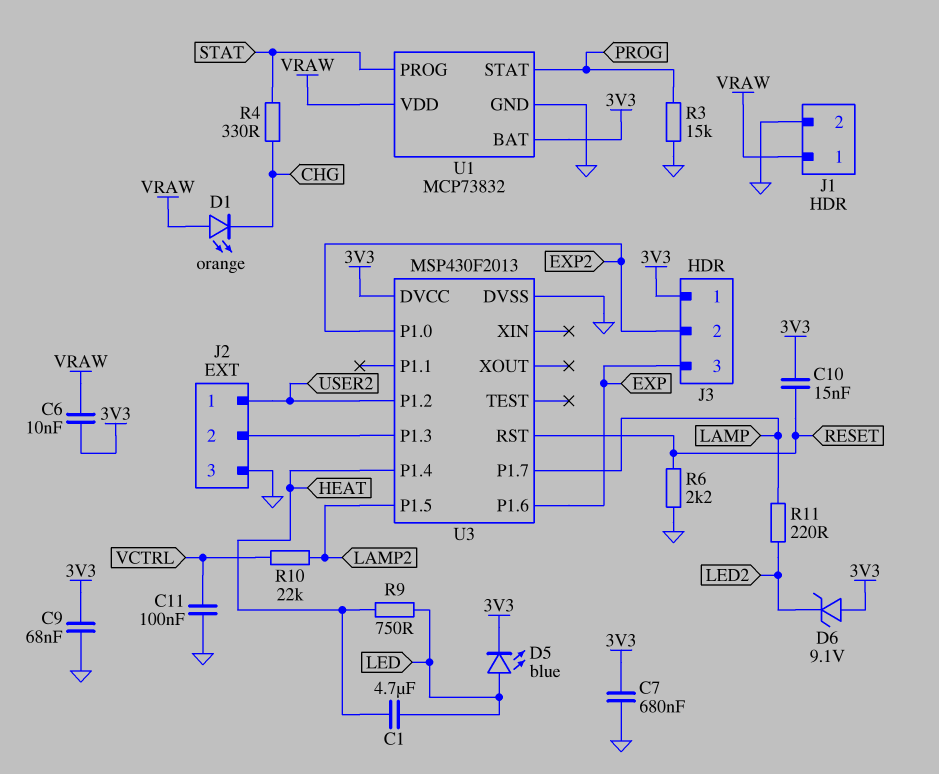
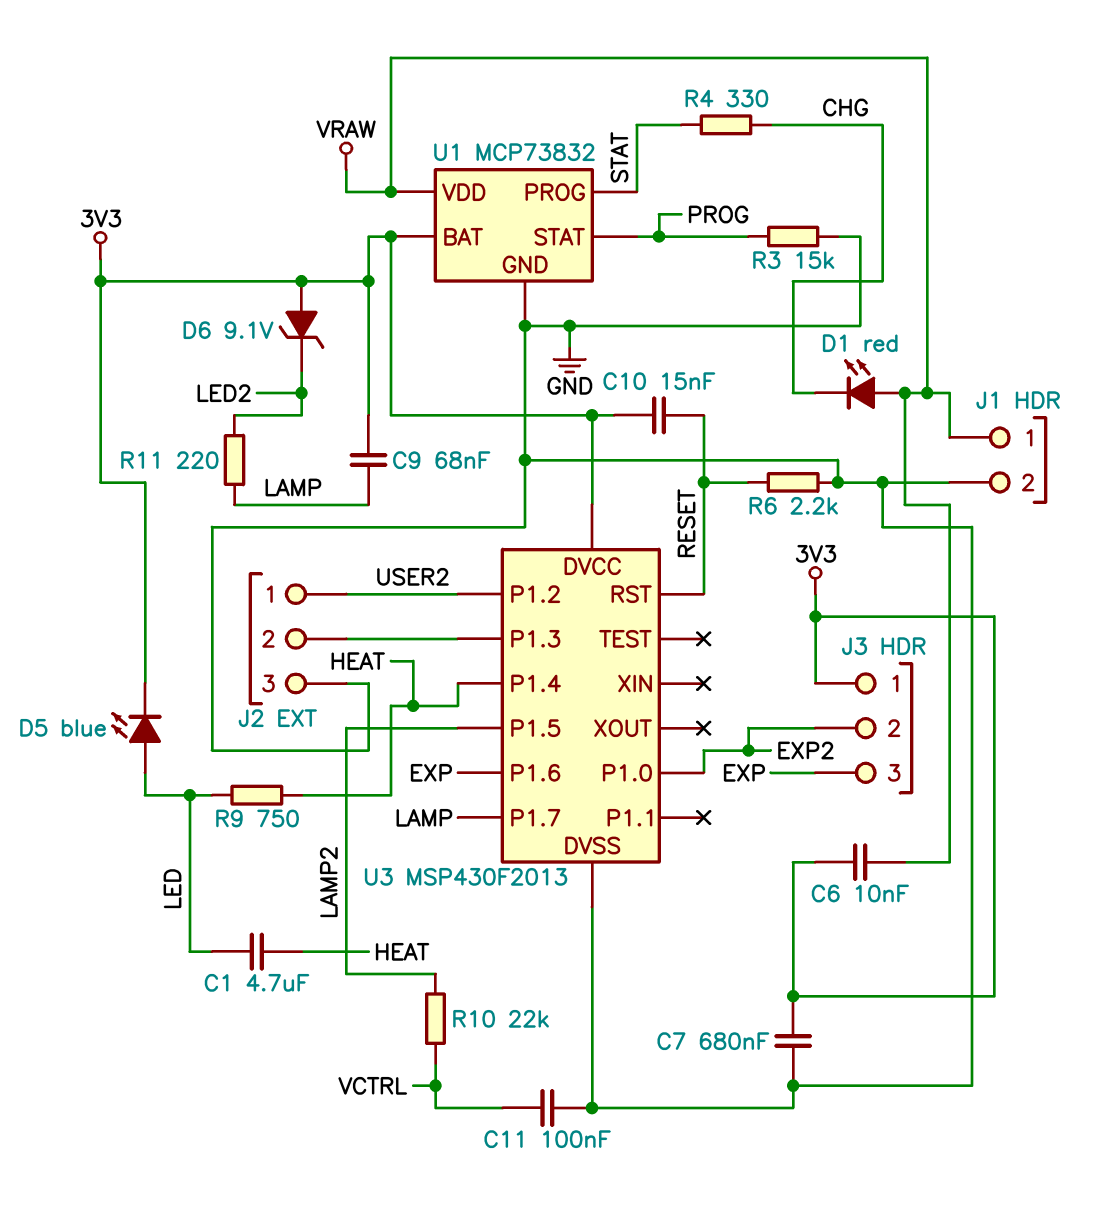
C9: 68nF (3V3, GND) -> 68nF (3V3, LAMP)
D1: LED orange (A VRAW, K CHG) -> LED red (A VRAW, K CHG)

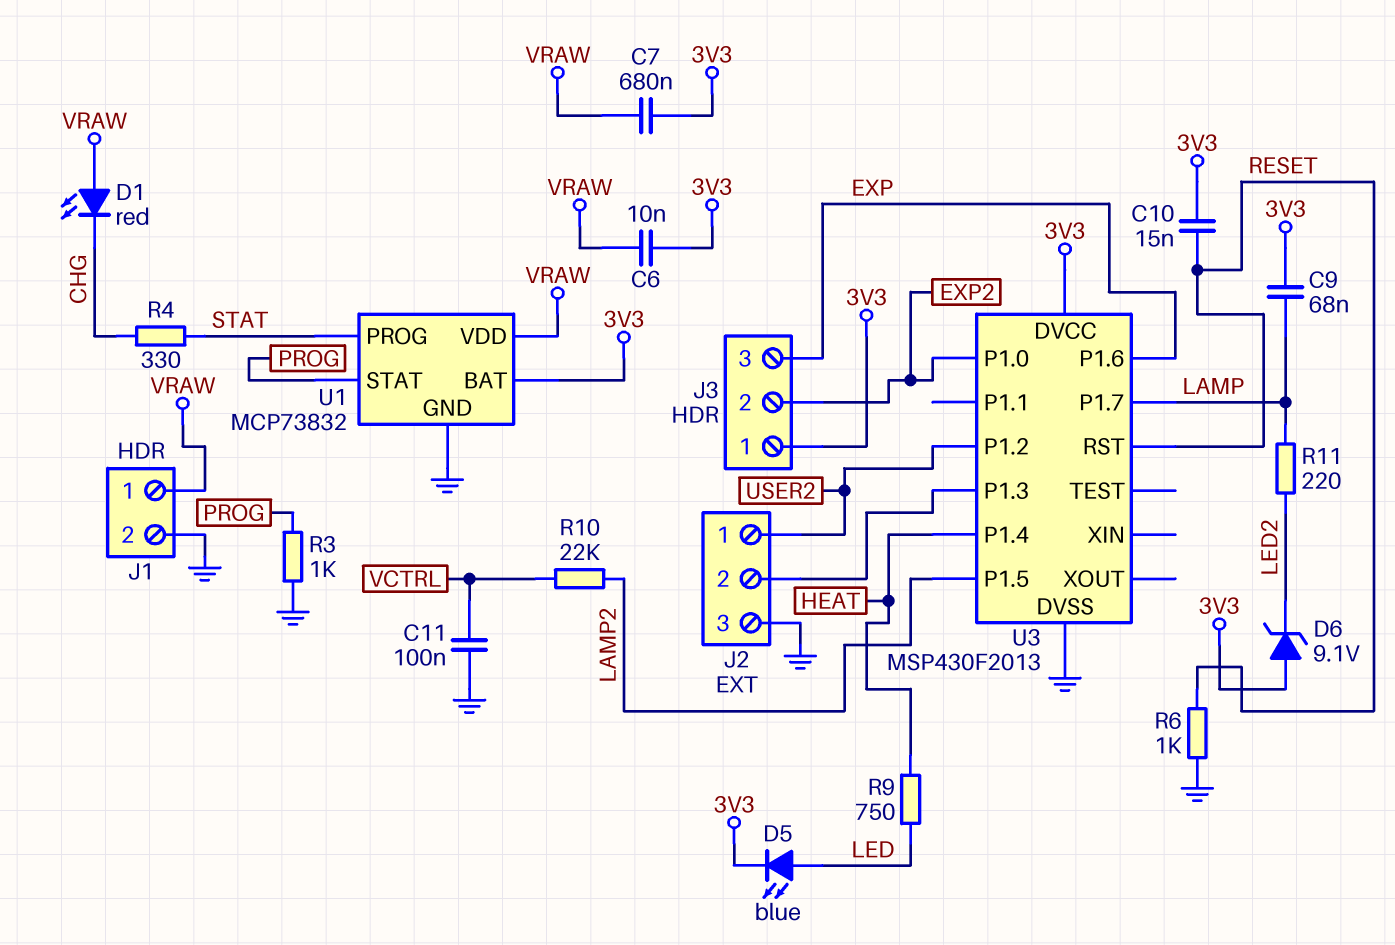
C1: 4.7uF (HEAT, LED) -> none
C7: 680nF (3V3, GND) -> 680nF (3V3, VRAW)
R3: 15k (GND, PROG) -> 1k (GND, PROG)
R6: 2.2k (GND, RESET) -> 1k (GND, RESET)

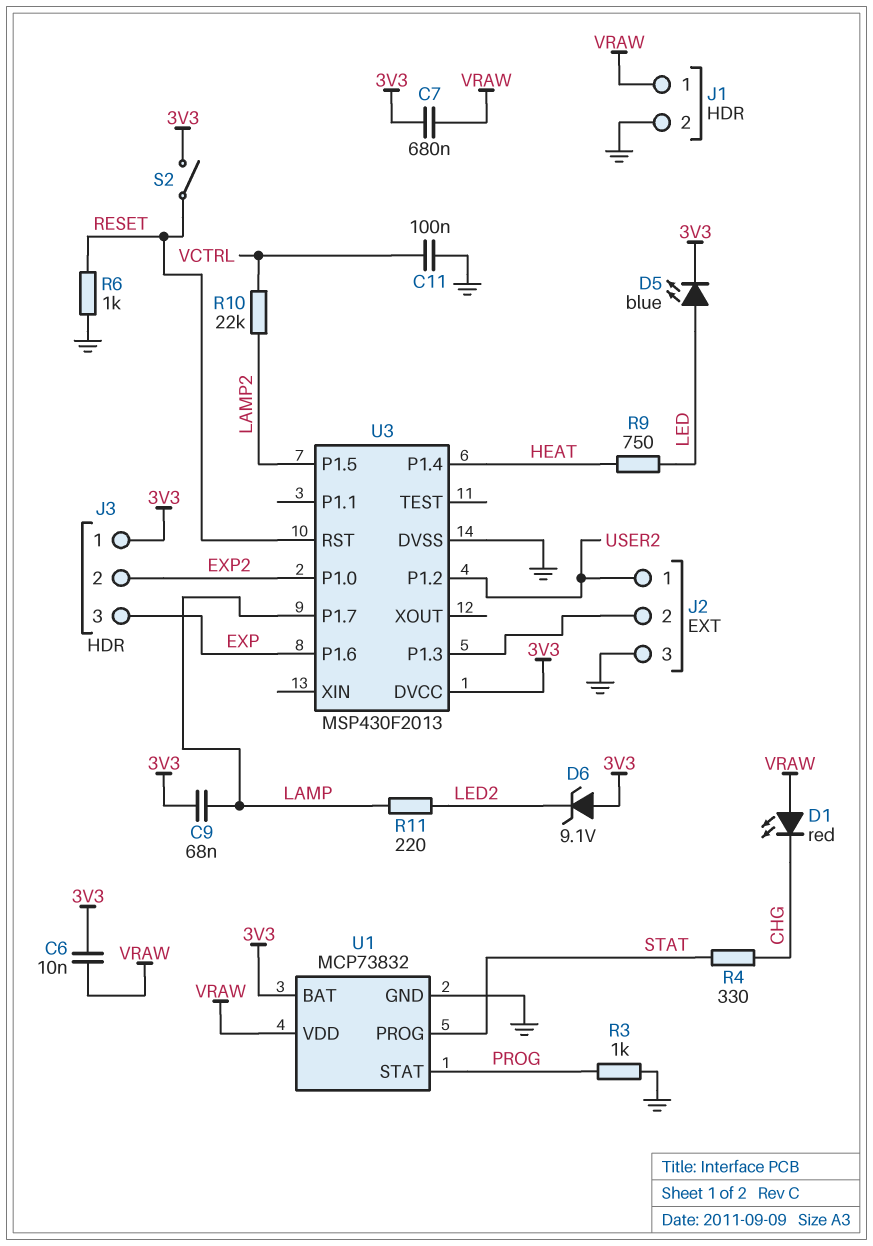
C10: 15nF (3V3, RESET) -> none
S2: none -> switch (3V3, RESET)

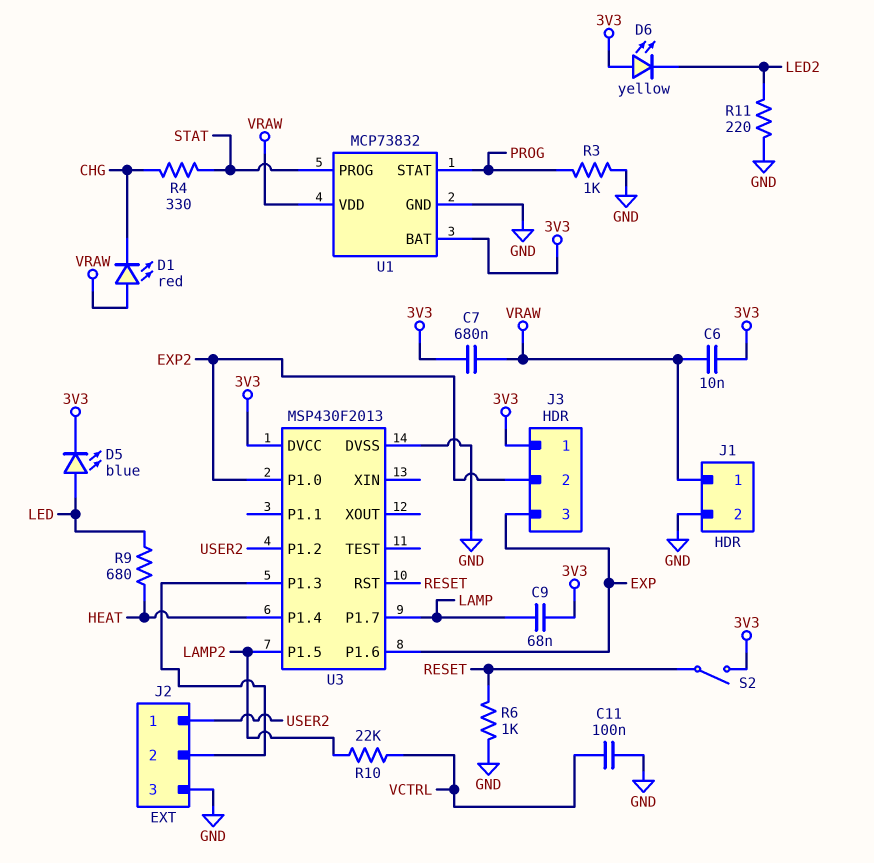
D6: zener 9.1V (A 3V3, K LED2) -> LED yellow (A 3V3, K LED2)
R9: 750 (HEAT, LED) -> 680 (HEAT, LED)
R11: 220 (LAMP, LED2) -> 220 (GND, LED2)

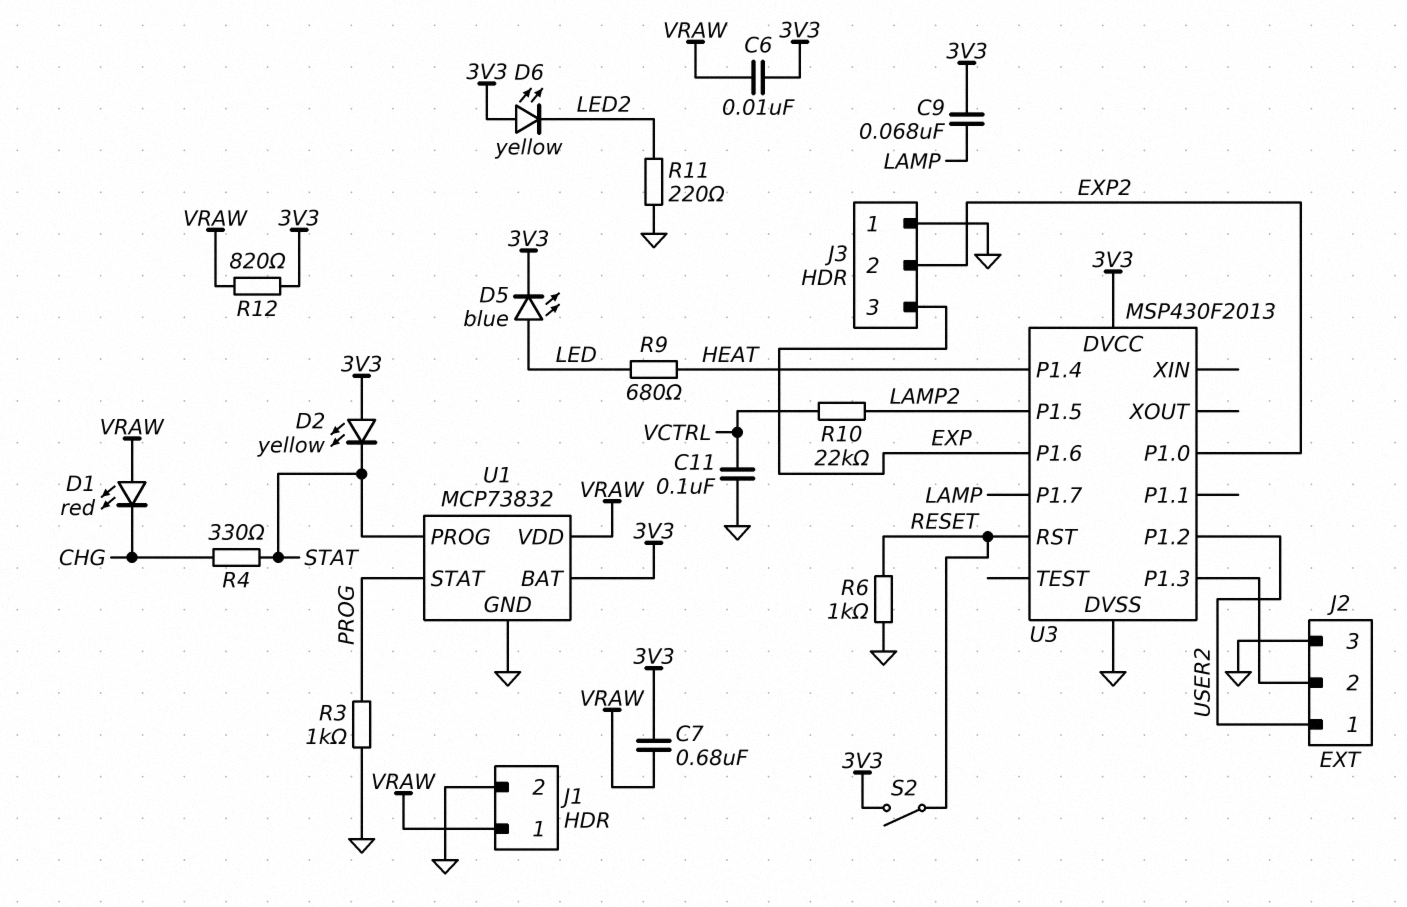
D2: none -> LED yellow (A 3V3, K STAT)
J3 pin 1: 3V3 -> GND
R12: none -> 820 (3V3, VRAW)

